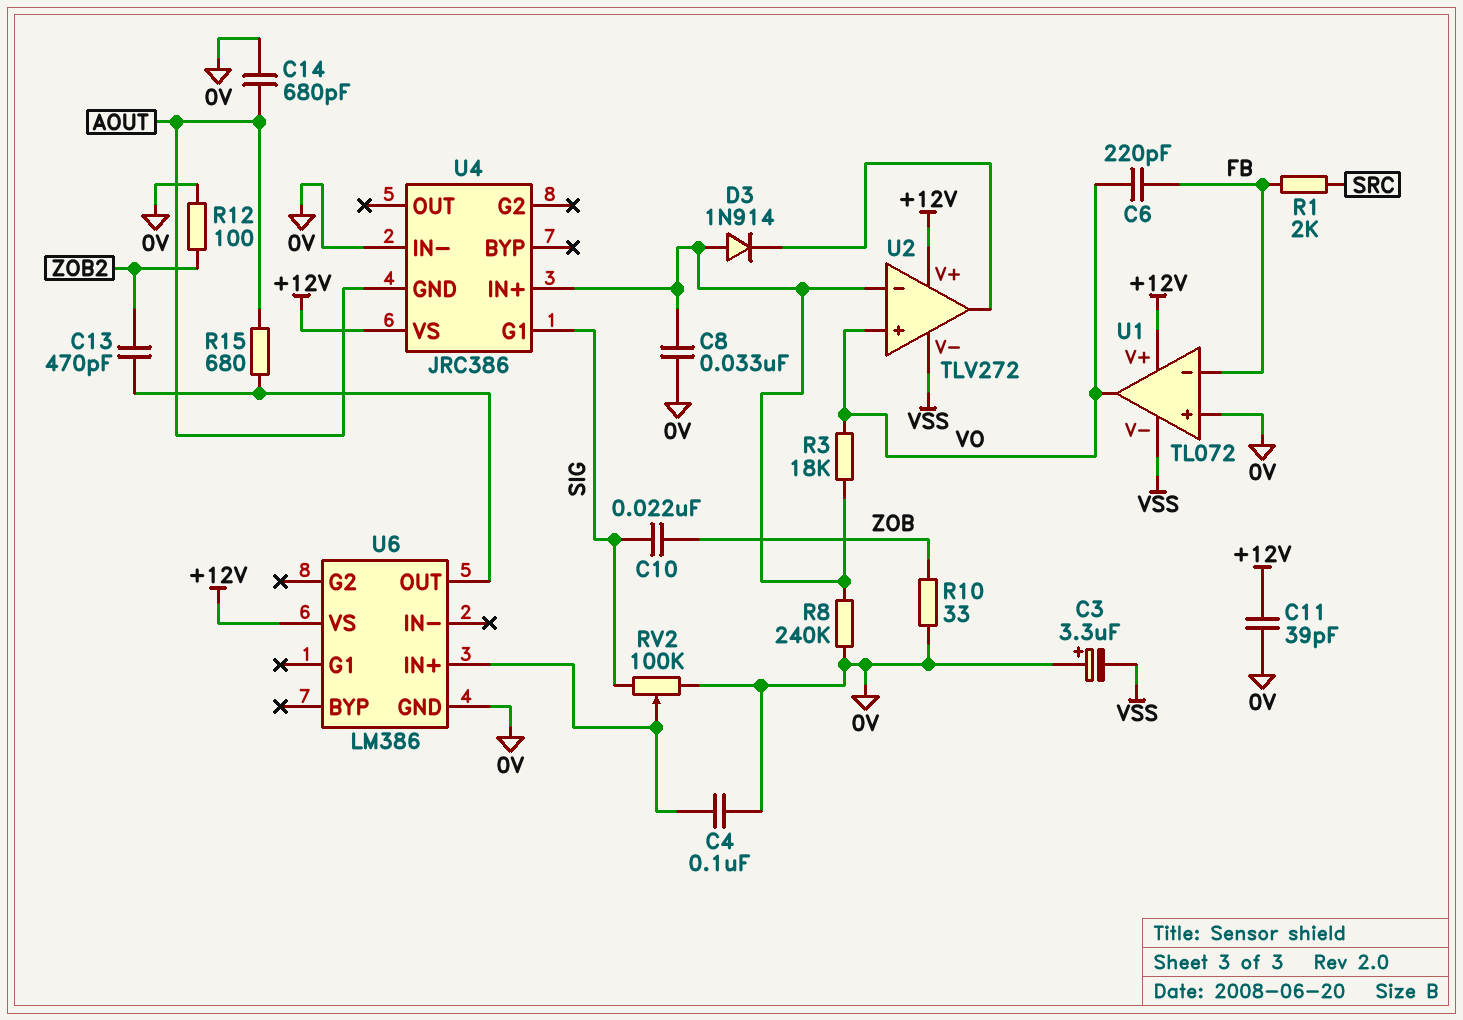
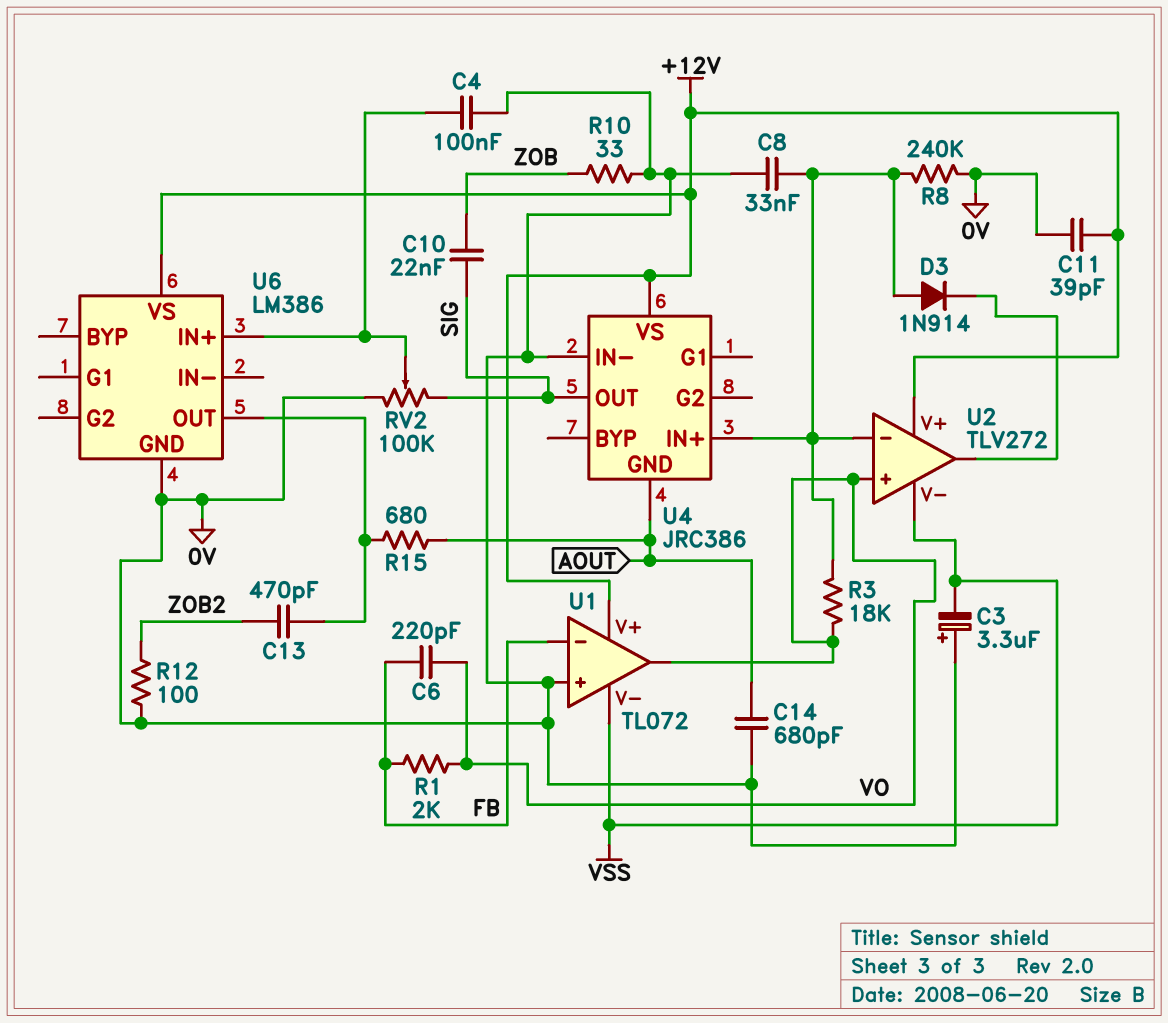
R1: 2k (FB, SRC) -> 2k (FB, VO)
U4 pin G1: SIG -> none
U4 pin OUT: none -> SIG

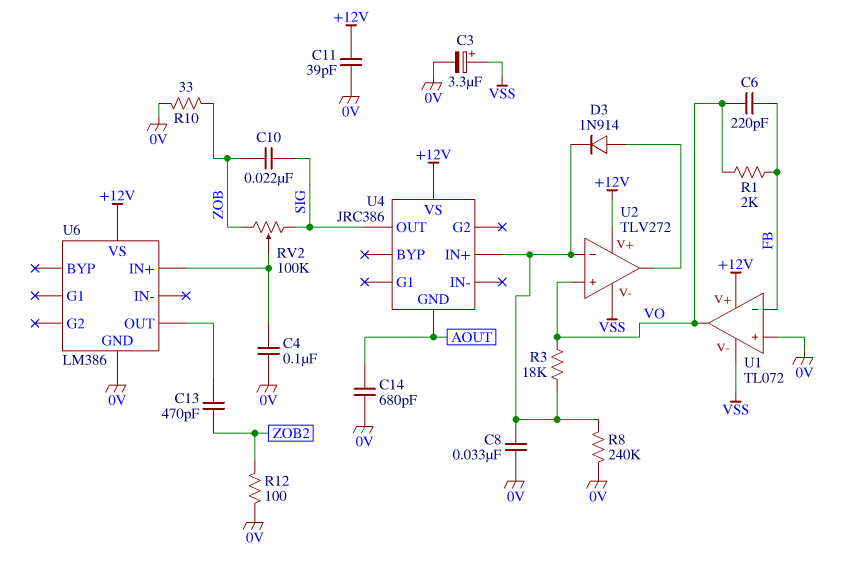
C3: 3.3uF (plus 0V, minus VSS) -> 3.3uF (plus VSS, minus 0V)
D3: diode 1N914 (A U2/in-, K U2/out) -> diode 1N914 (A U2/out, K U2/in-)
R15: 680 (AOUT, U6/OUT) -> none
RV2: 100k (0V, SIG, wiper U6/IN+) -> 100k (SIG, ZOB, wiper U6/IN+)
U4 pin IN-: 0V -> none

